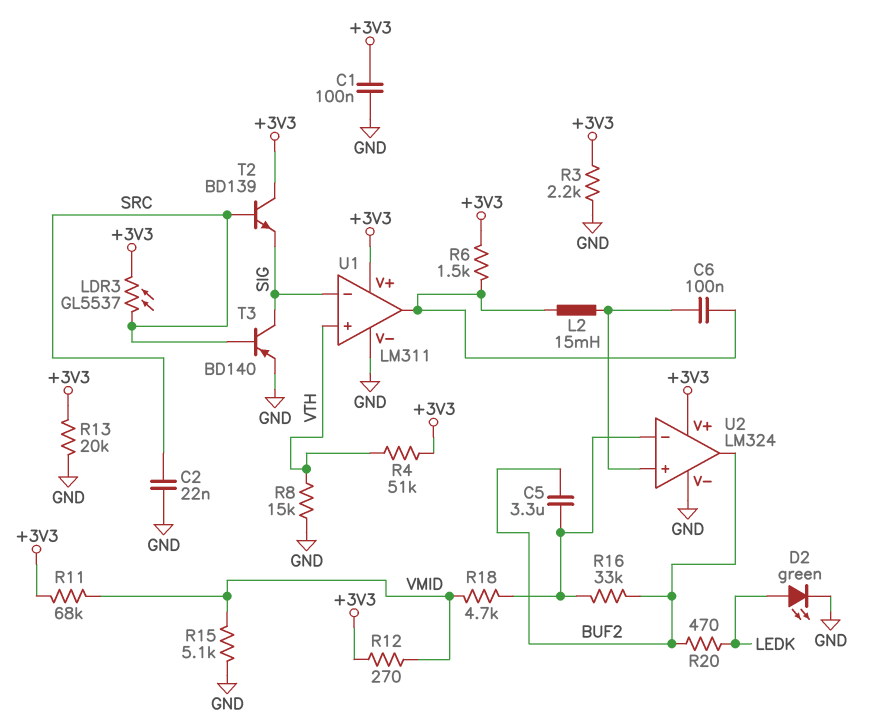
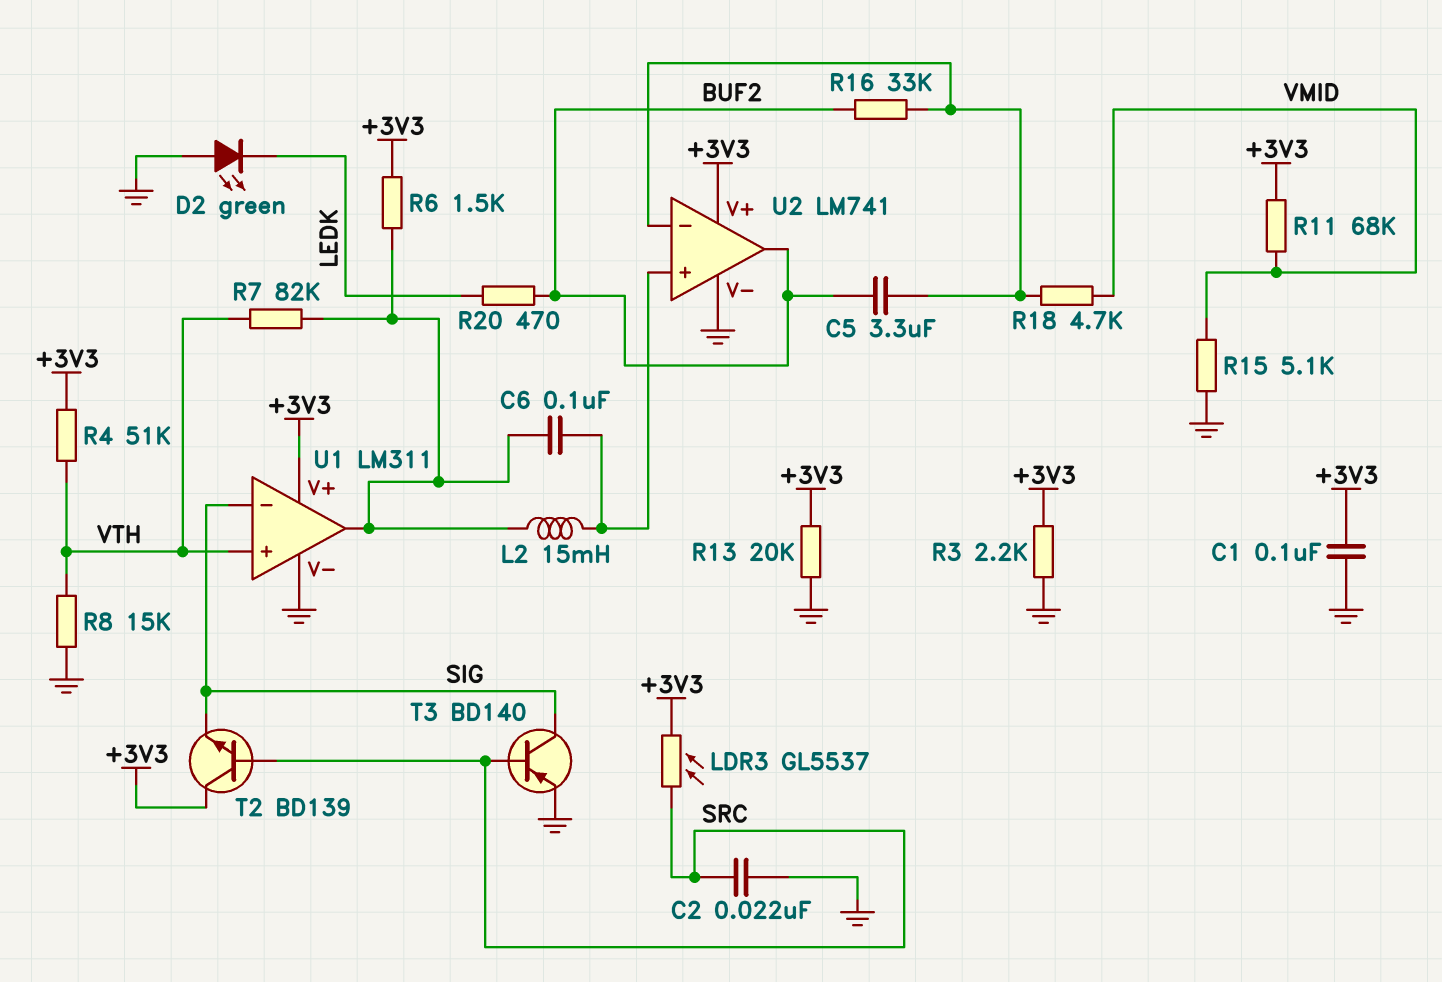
D2: LED green (A LEDK, K GND) -> LED green (A GND, K LEDK)
R7: none -> 82k (U1/out, VTH)
R12: 270 (+3V3, VMID) -> none
U2: LM324 -> LM741

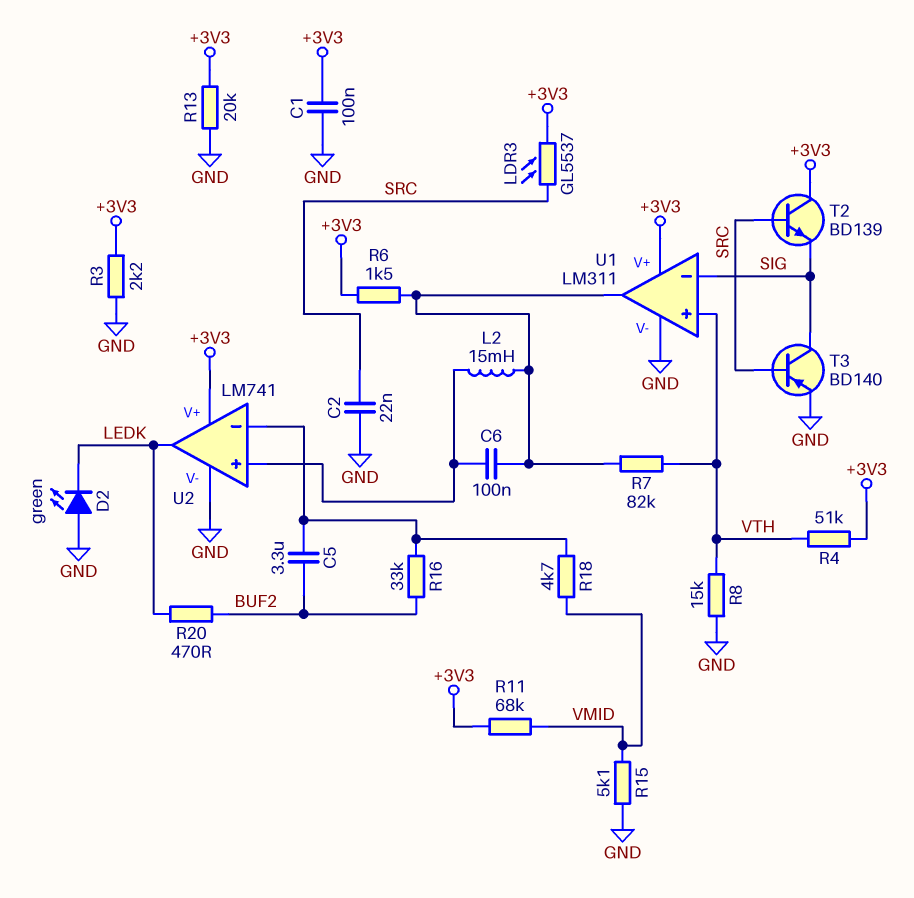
U2 pin out: BUF2 -> LEDK

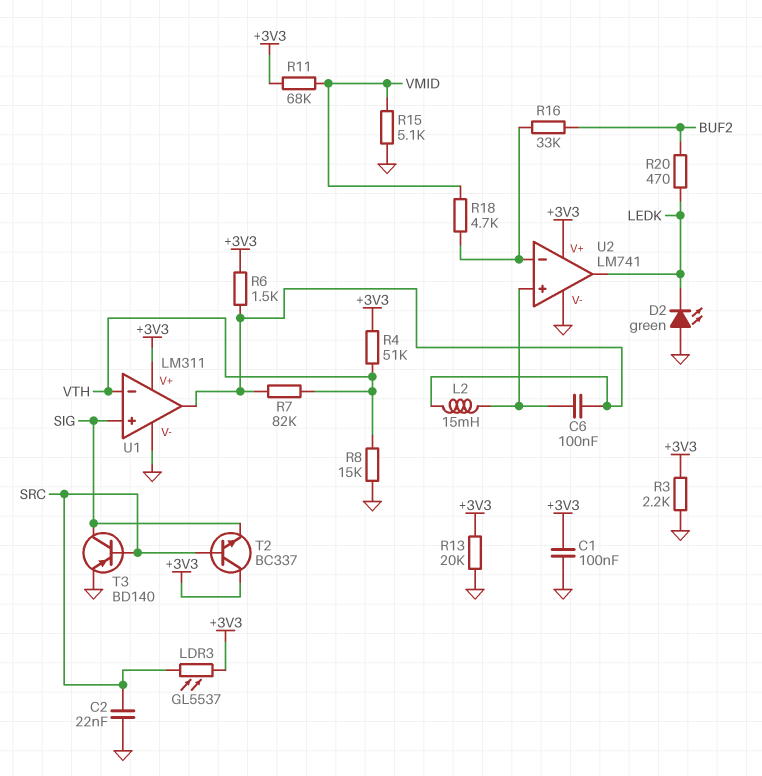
C5: 3.3uF (BUF2, U2/in-) -> none
T2: NPN BD139 (B SRC, C +3V3, E SIG) -> NPN BC337 (B SRC, C +3V3, E SIG)
U1 pin in+: VTH -> SIG
U1 pin in-: SIG -> VTH

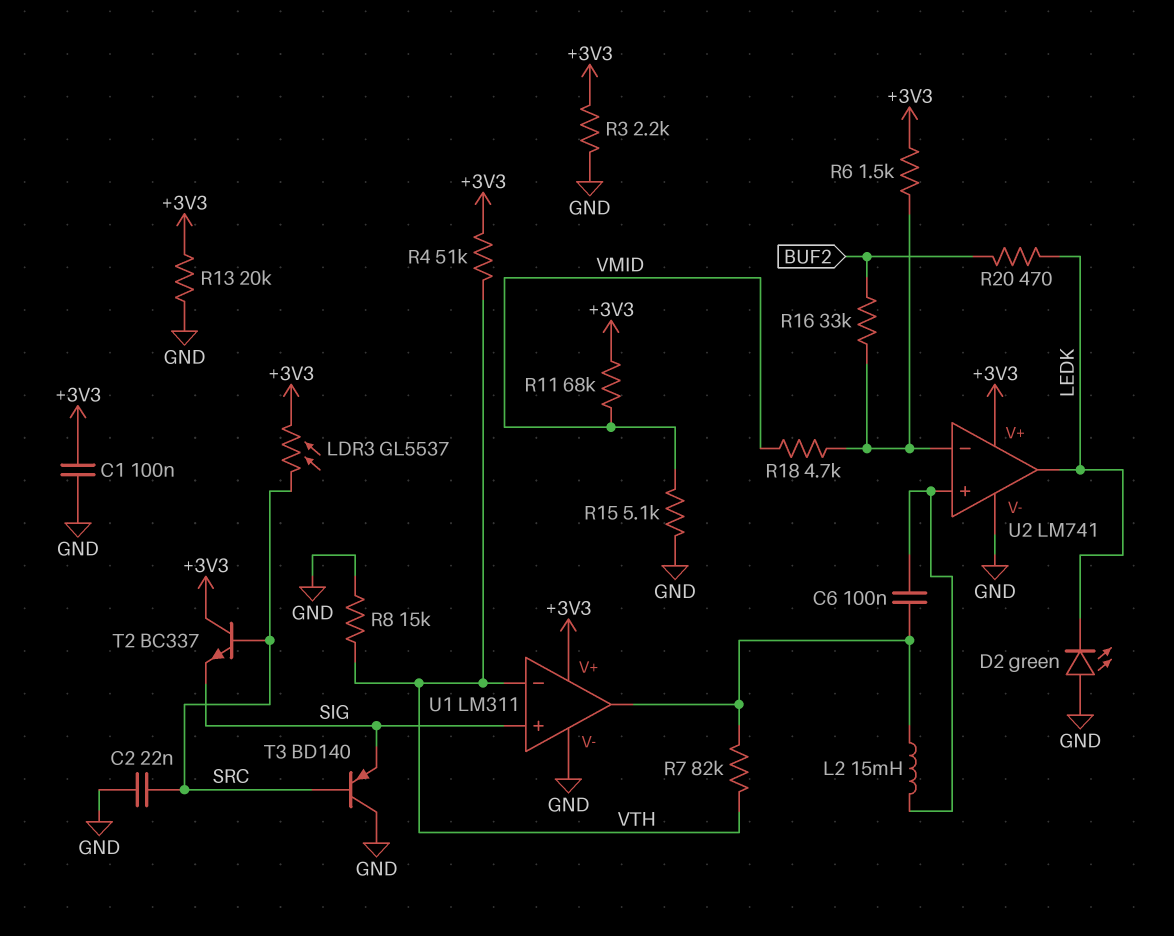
R6: 1.5k (+3V3, U1/out) -> 1.5k (+3V3, U2/in-)
T3: PNP BD140 (B SRC, C SIG, E GND) -> PNP BD140 (B SRC, C GND, E SIG)

